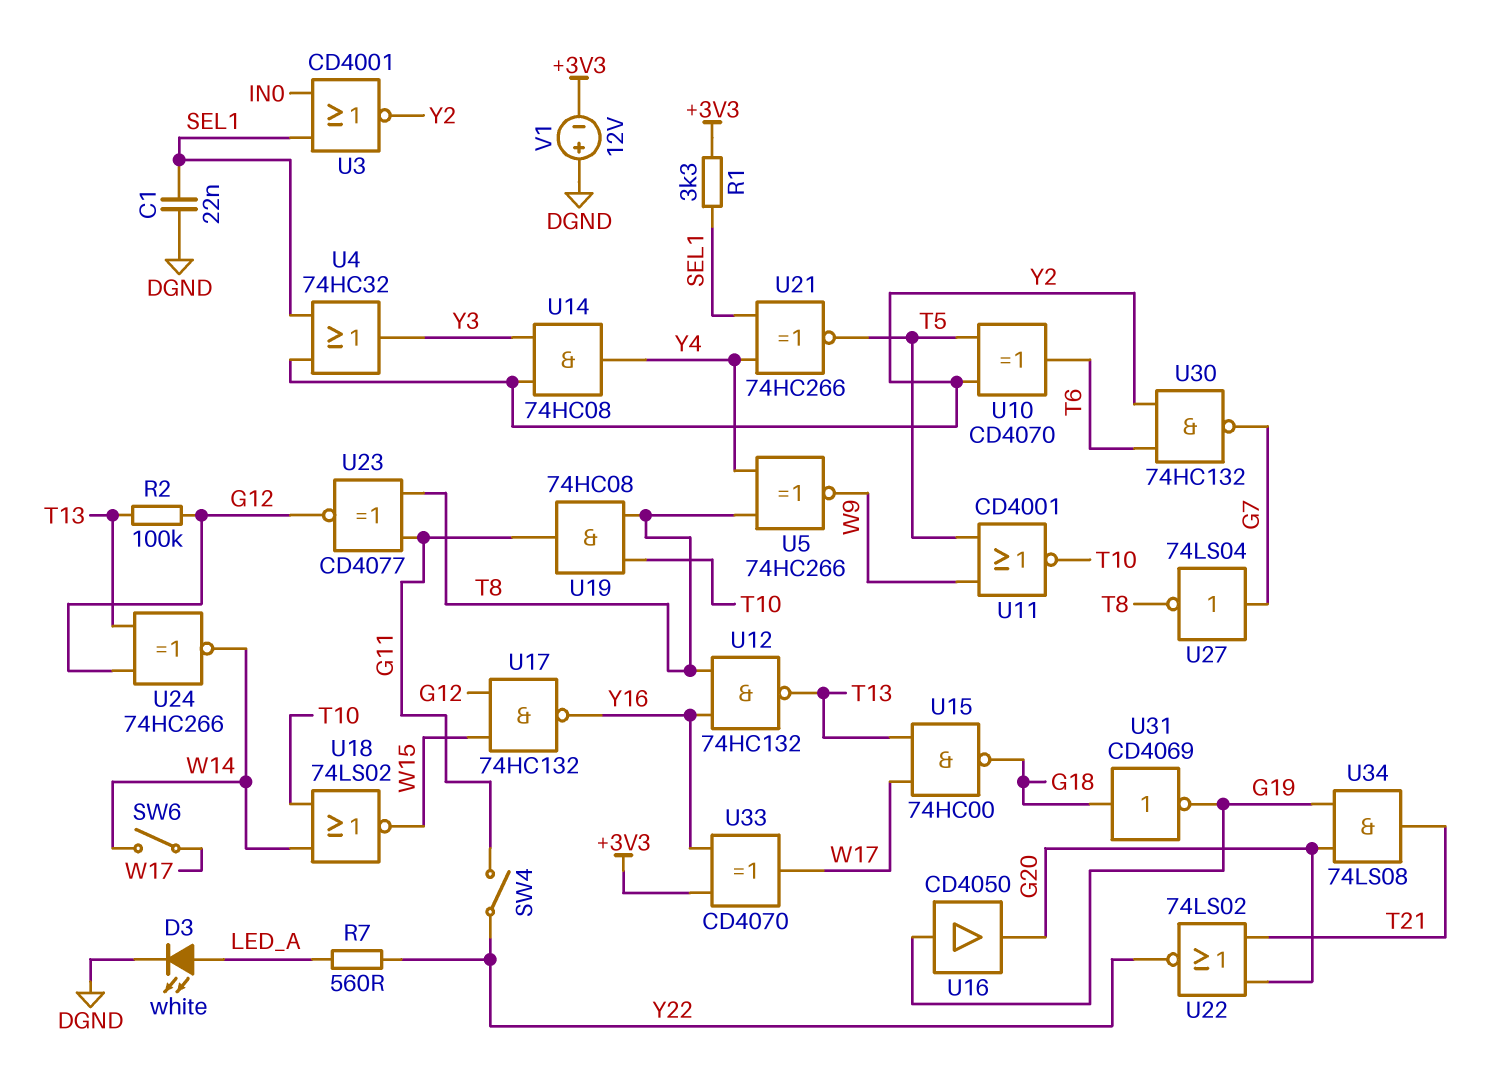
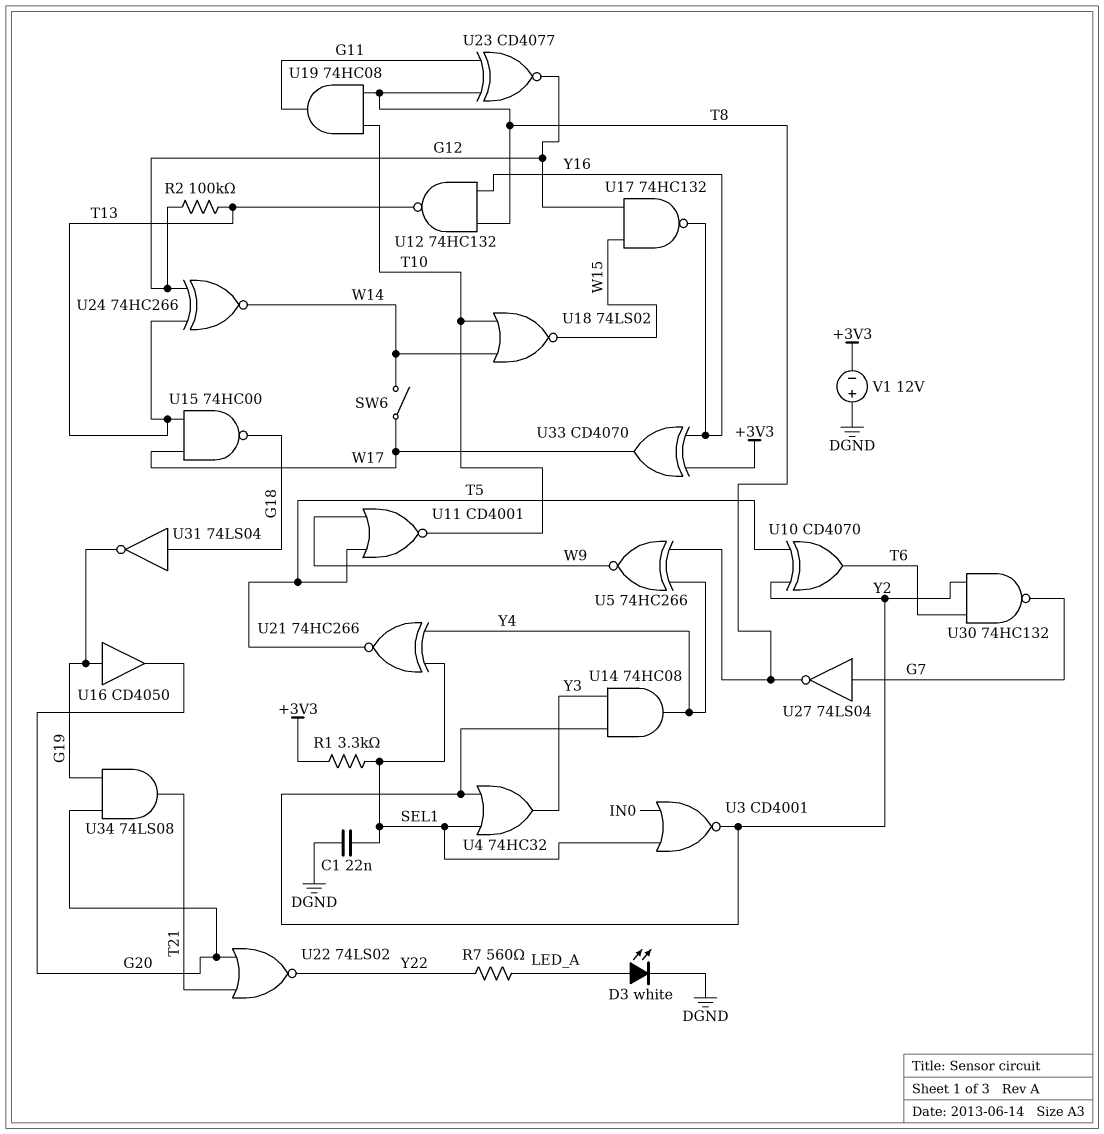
SW4: switch (G11, Y22) -> none
U31: NOT CD4069 (in G18, out G19) -> NOT 74LS04 (in G18, out G19)

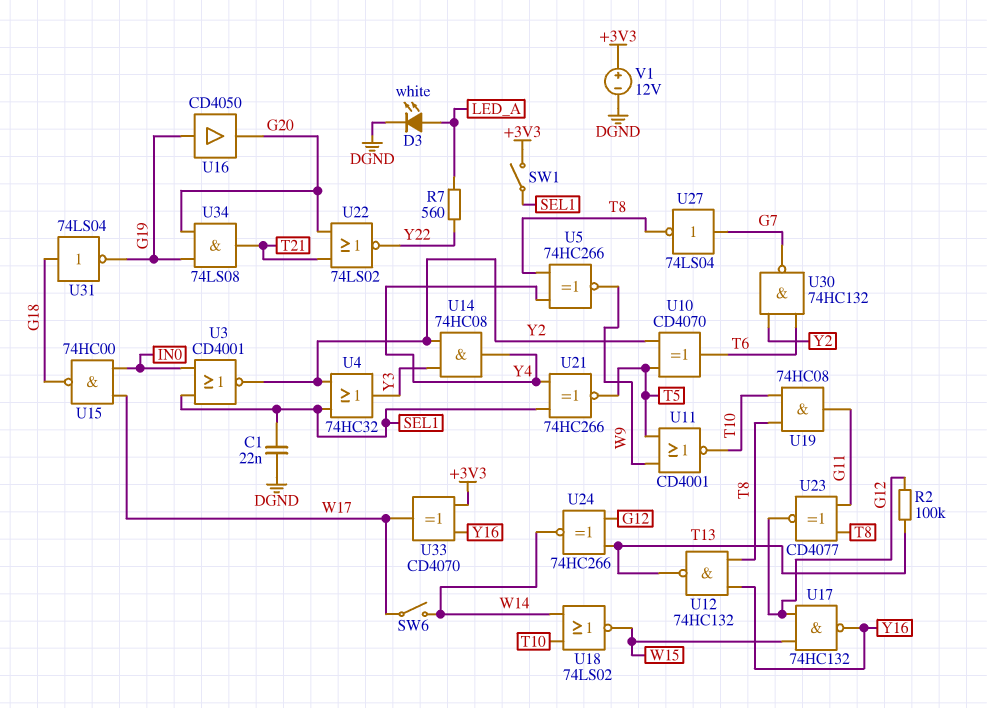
R1: 3.3k (+3V3, SEL1) -> none
SW1: none -> switch (+3V3, SEL1)
U15: NAND 74HC00 (in T13, in W17, out G18) -> NAND 74HC00 (in IN0, in W17, out G18)
V1: 12V (plus DGND, minus +3V3) -> 12V (plus +3V3, minus DGND)

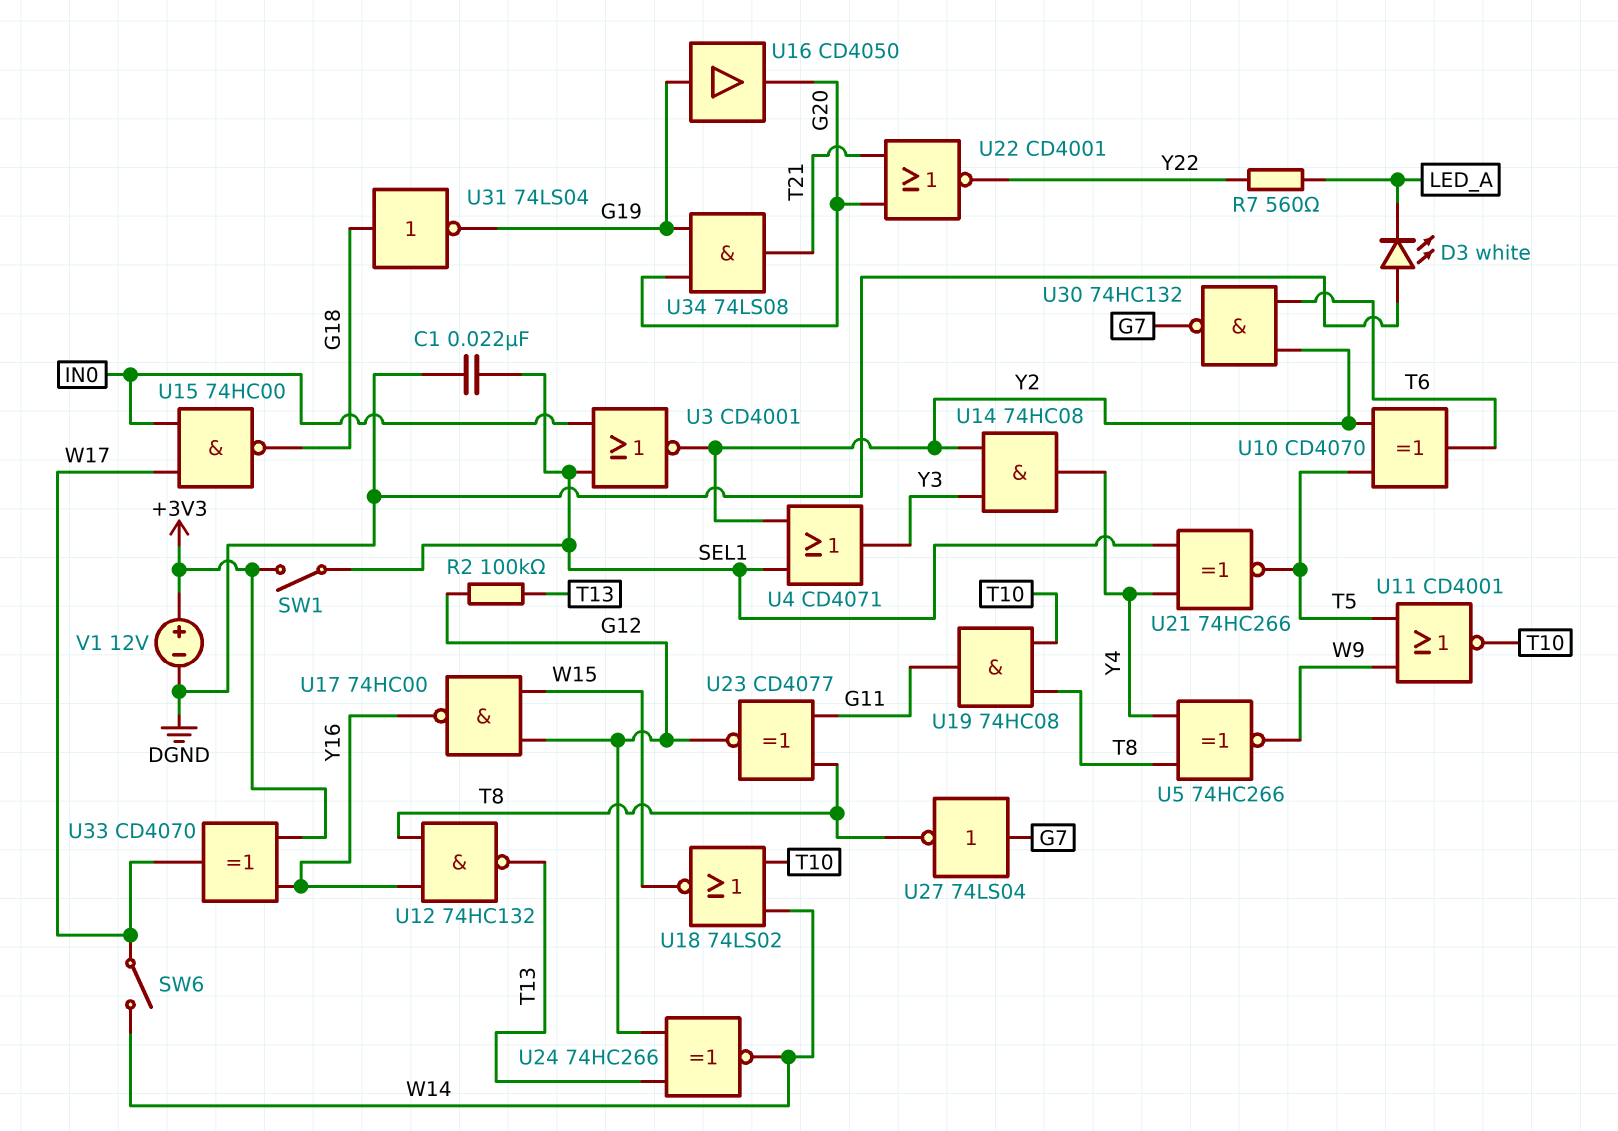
D3: LED white (A LED_A, K DGND) -> LED white (A DGND, K LED_A)
U4: OR 74HC32 (in SEL1, in Y2, out Y3) -> OR CD4071 (in SEL1, in Y2, out Y3)
U17: NAND 74HC132 (in G12, in W15, out Y16) -> NAND 74HC00 (in G12, in W15, out Y16)
U22: NOR 74LS02 (in G20, in T21, out Y22) -> NOR CD4001 (in G20, in T21, out Y22)

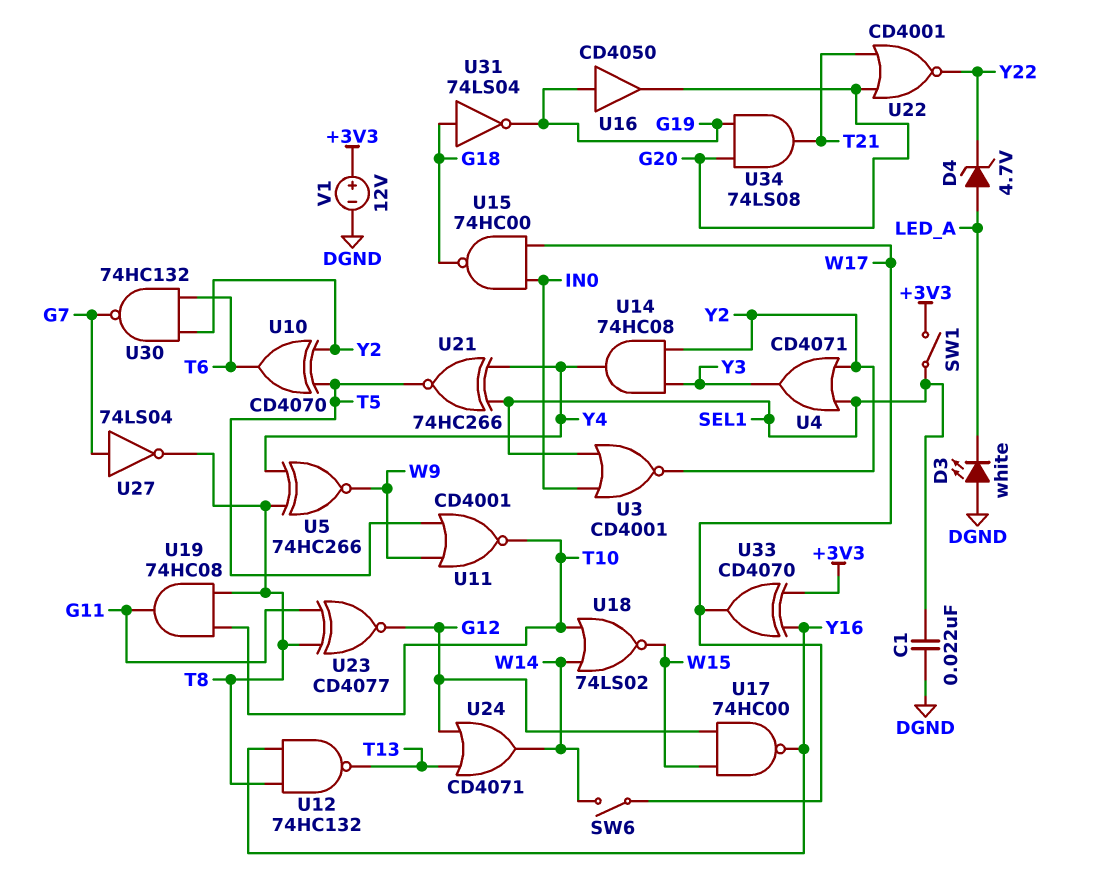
D4: none -> zener 4.7V (A LED_A, K Y22)
R2: 100k (G12, T13) -> none
R7: 560 (LED_A, Y22) -> none
U24: XNOR 74HC266 (in G12, in T13, out W14) -> OR CD4071 (in G12, in T13, out W14)

